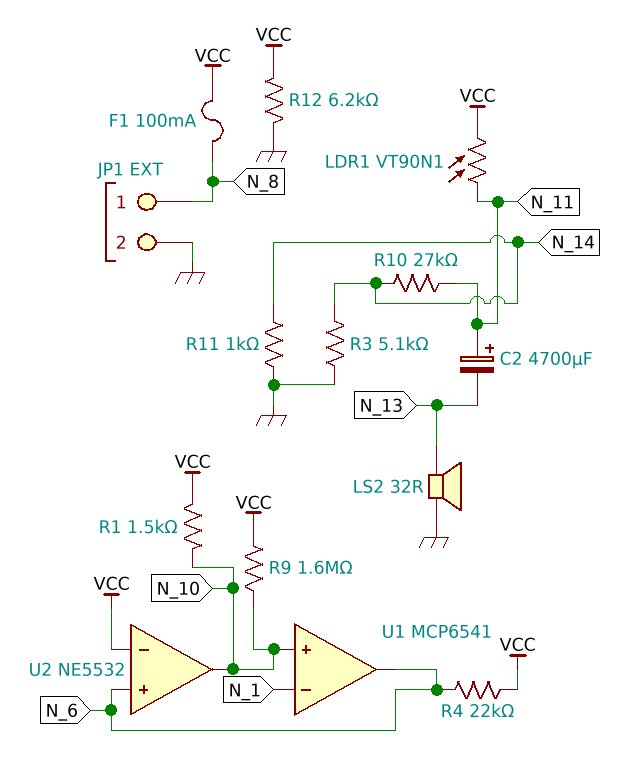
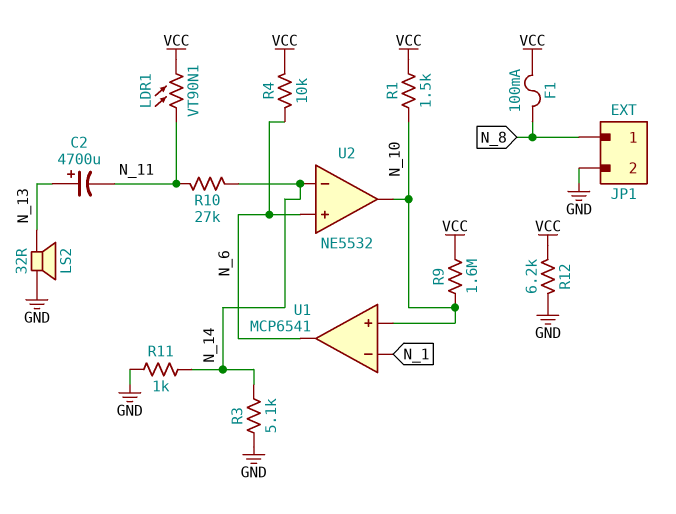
C2: 4700uF (plus N_11, minus N_13) -> 4700uF (plus N_13, minus N_11)
R4: 22k (N_6, VCC) -> 10k (N_6, VCC)
U2 pin in-: VCC -> N_14

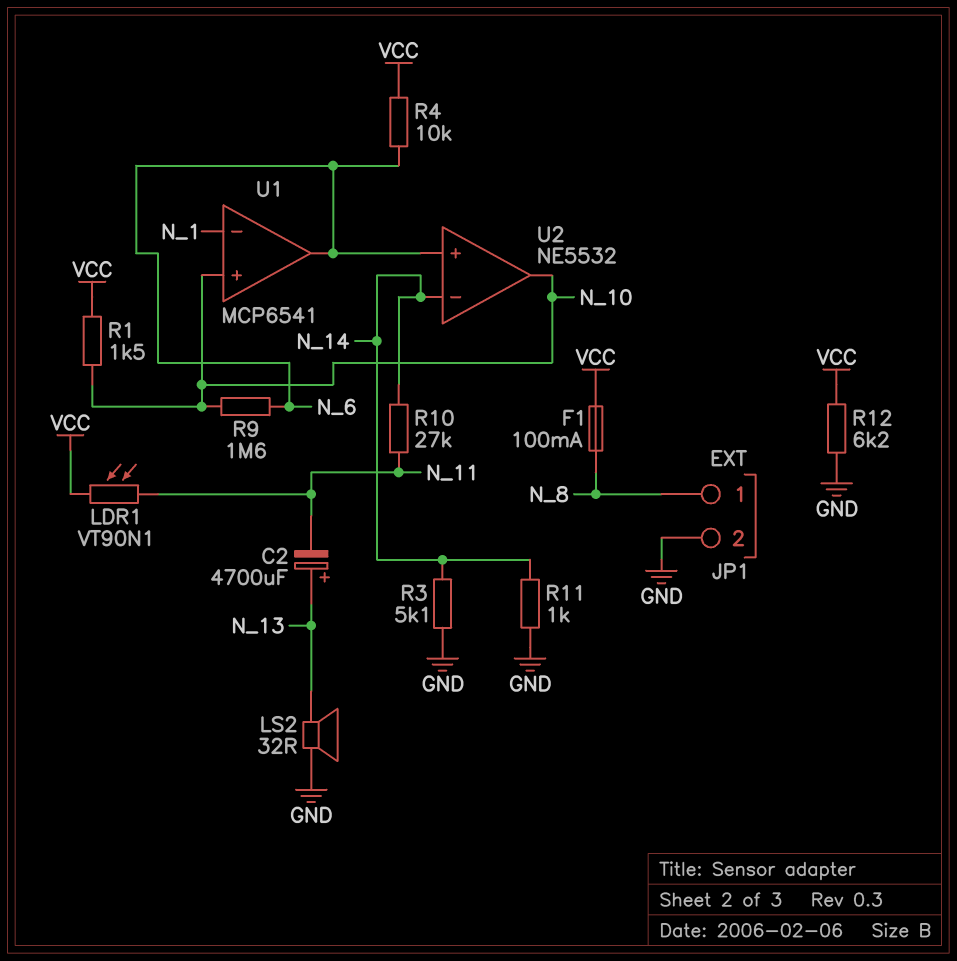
R9: 1.6M (N_10, VCC) -> 1.6M (N_6, N_10)

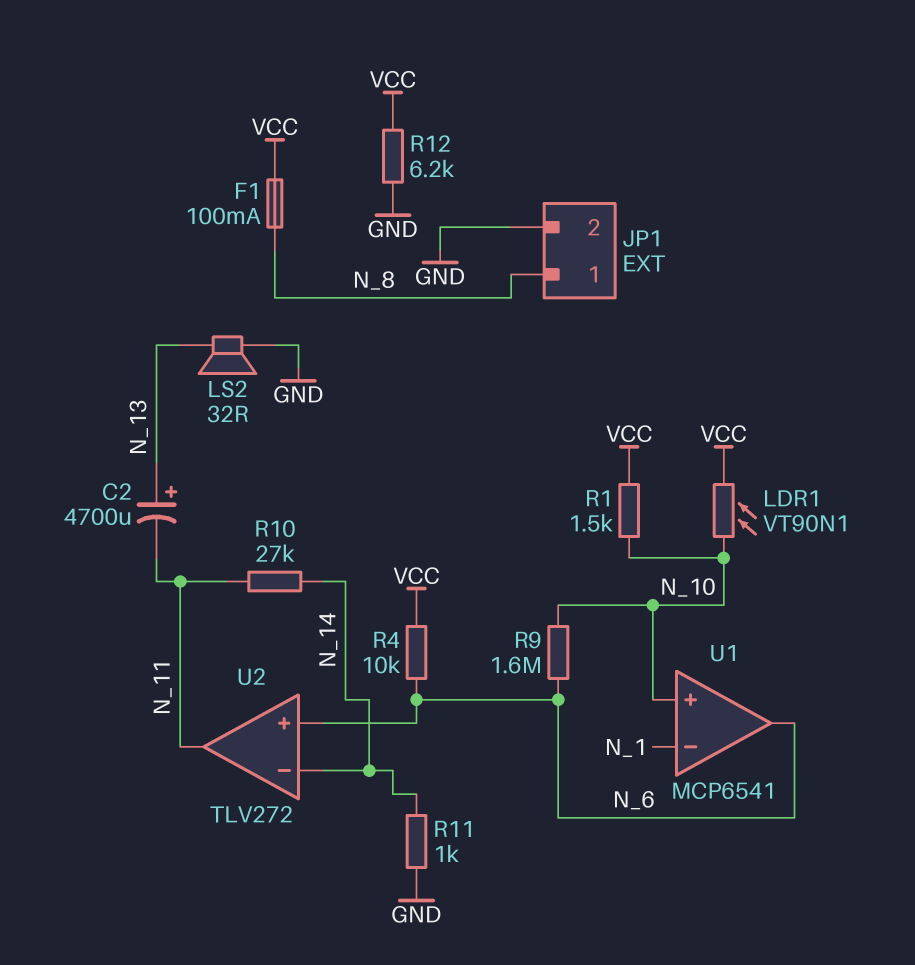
LDR1: VT90N1 (N_11, VCC) -> VT90N1 (N_10, VCC)
R3: 5.1k (GND, N_14) -> none
U2: NE5532 -> TLV272
U2 pin out: N_10 -> N_11

